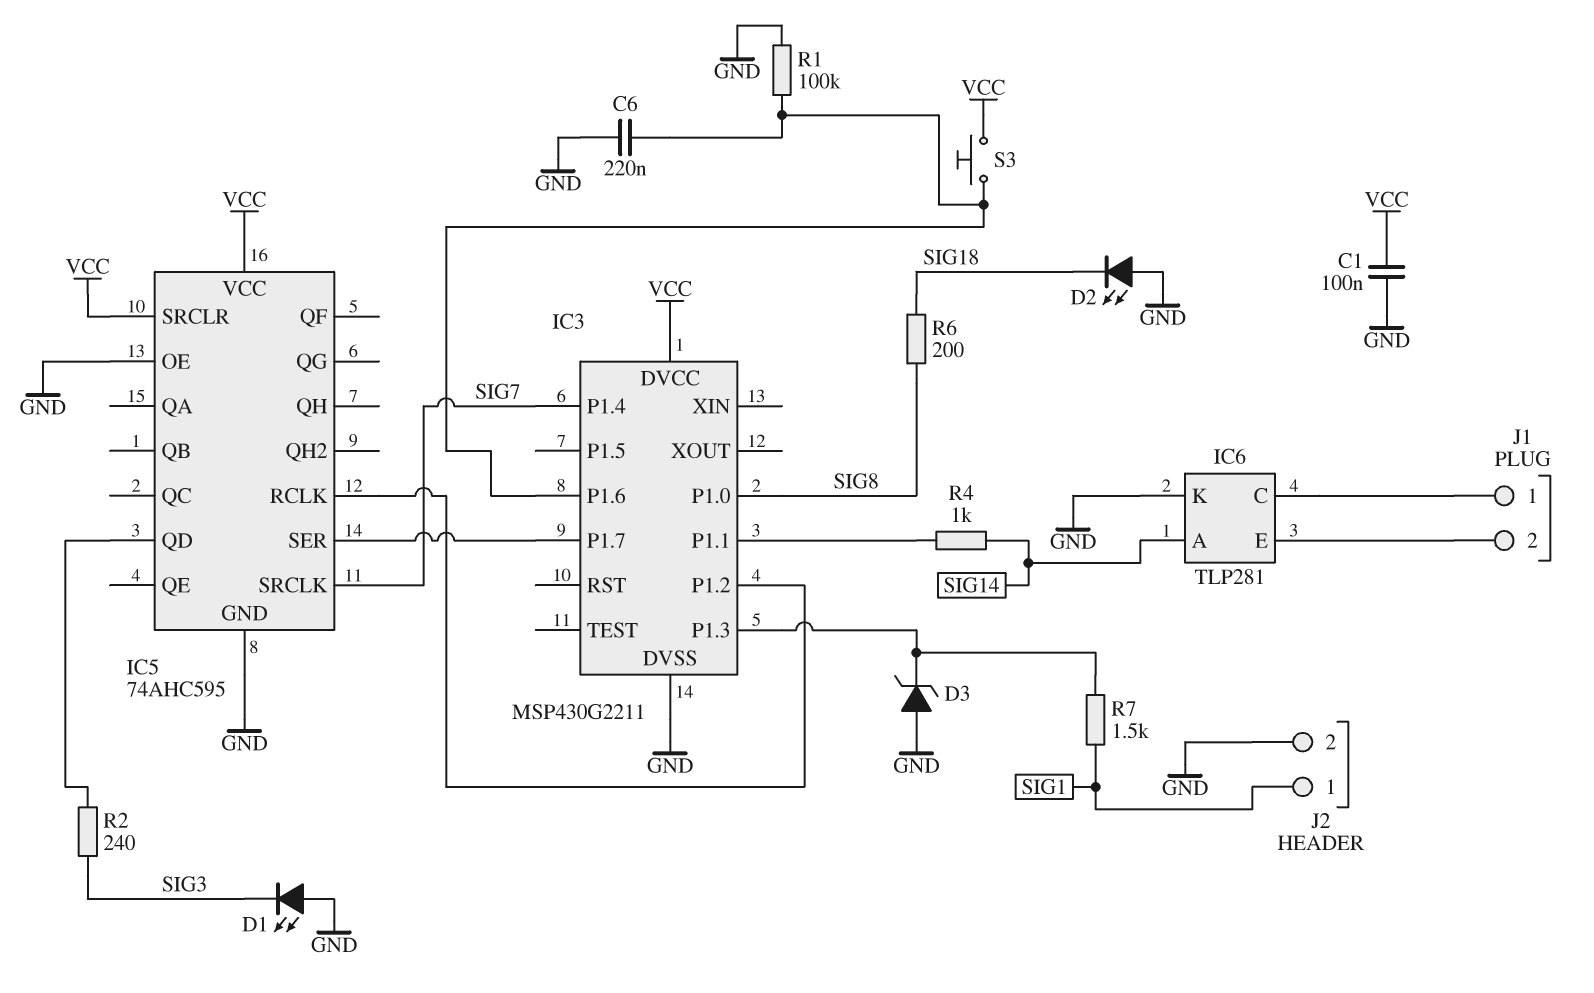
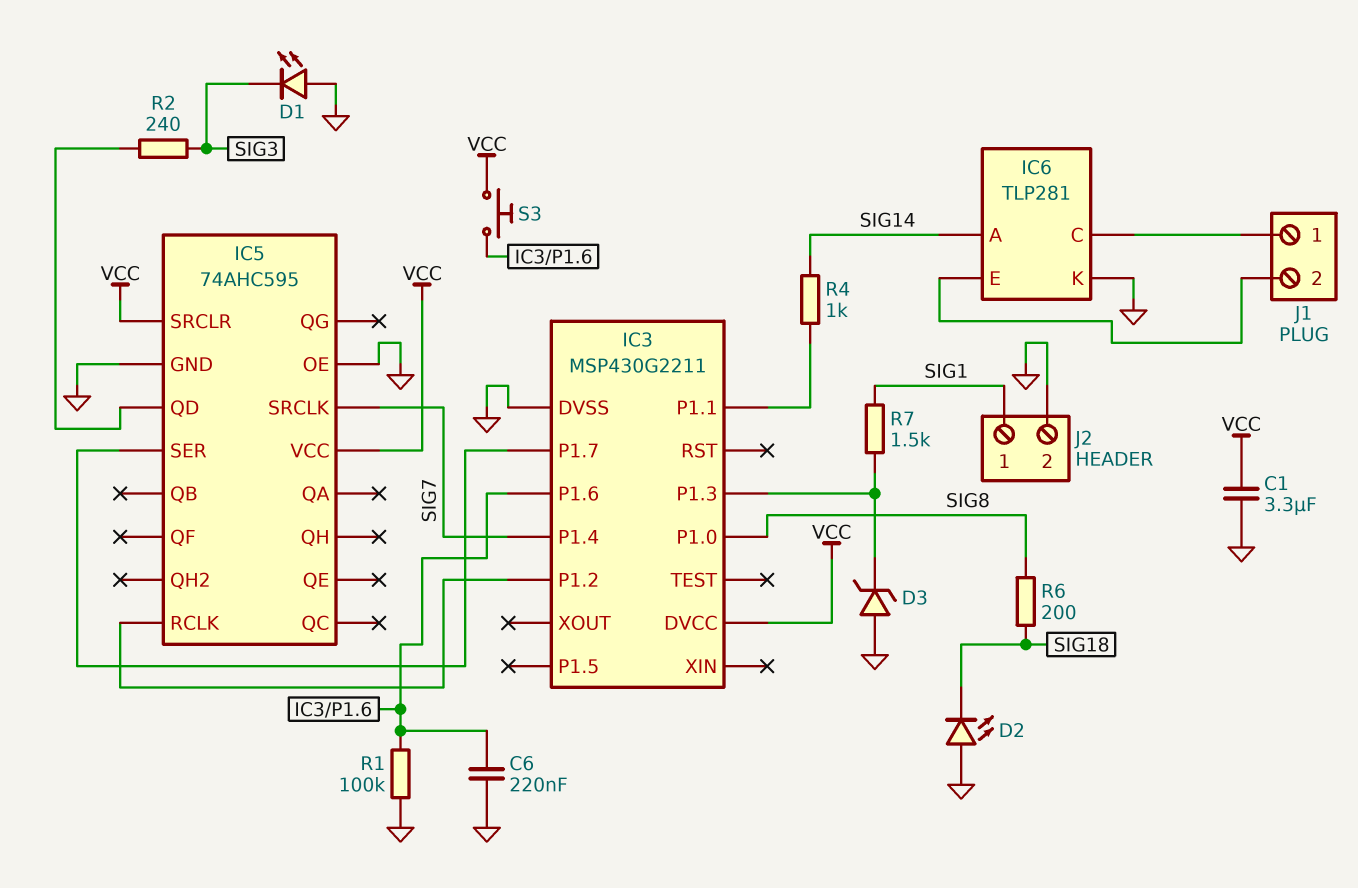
C1: 100nF (GND, VCC) -> 3.3uF (GND, VCC)

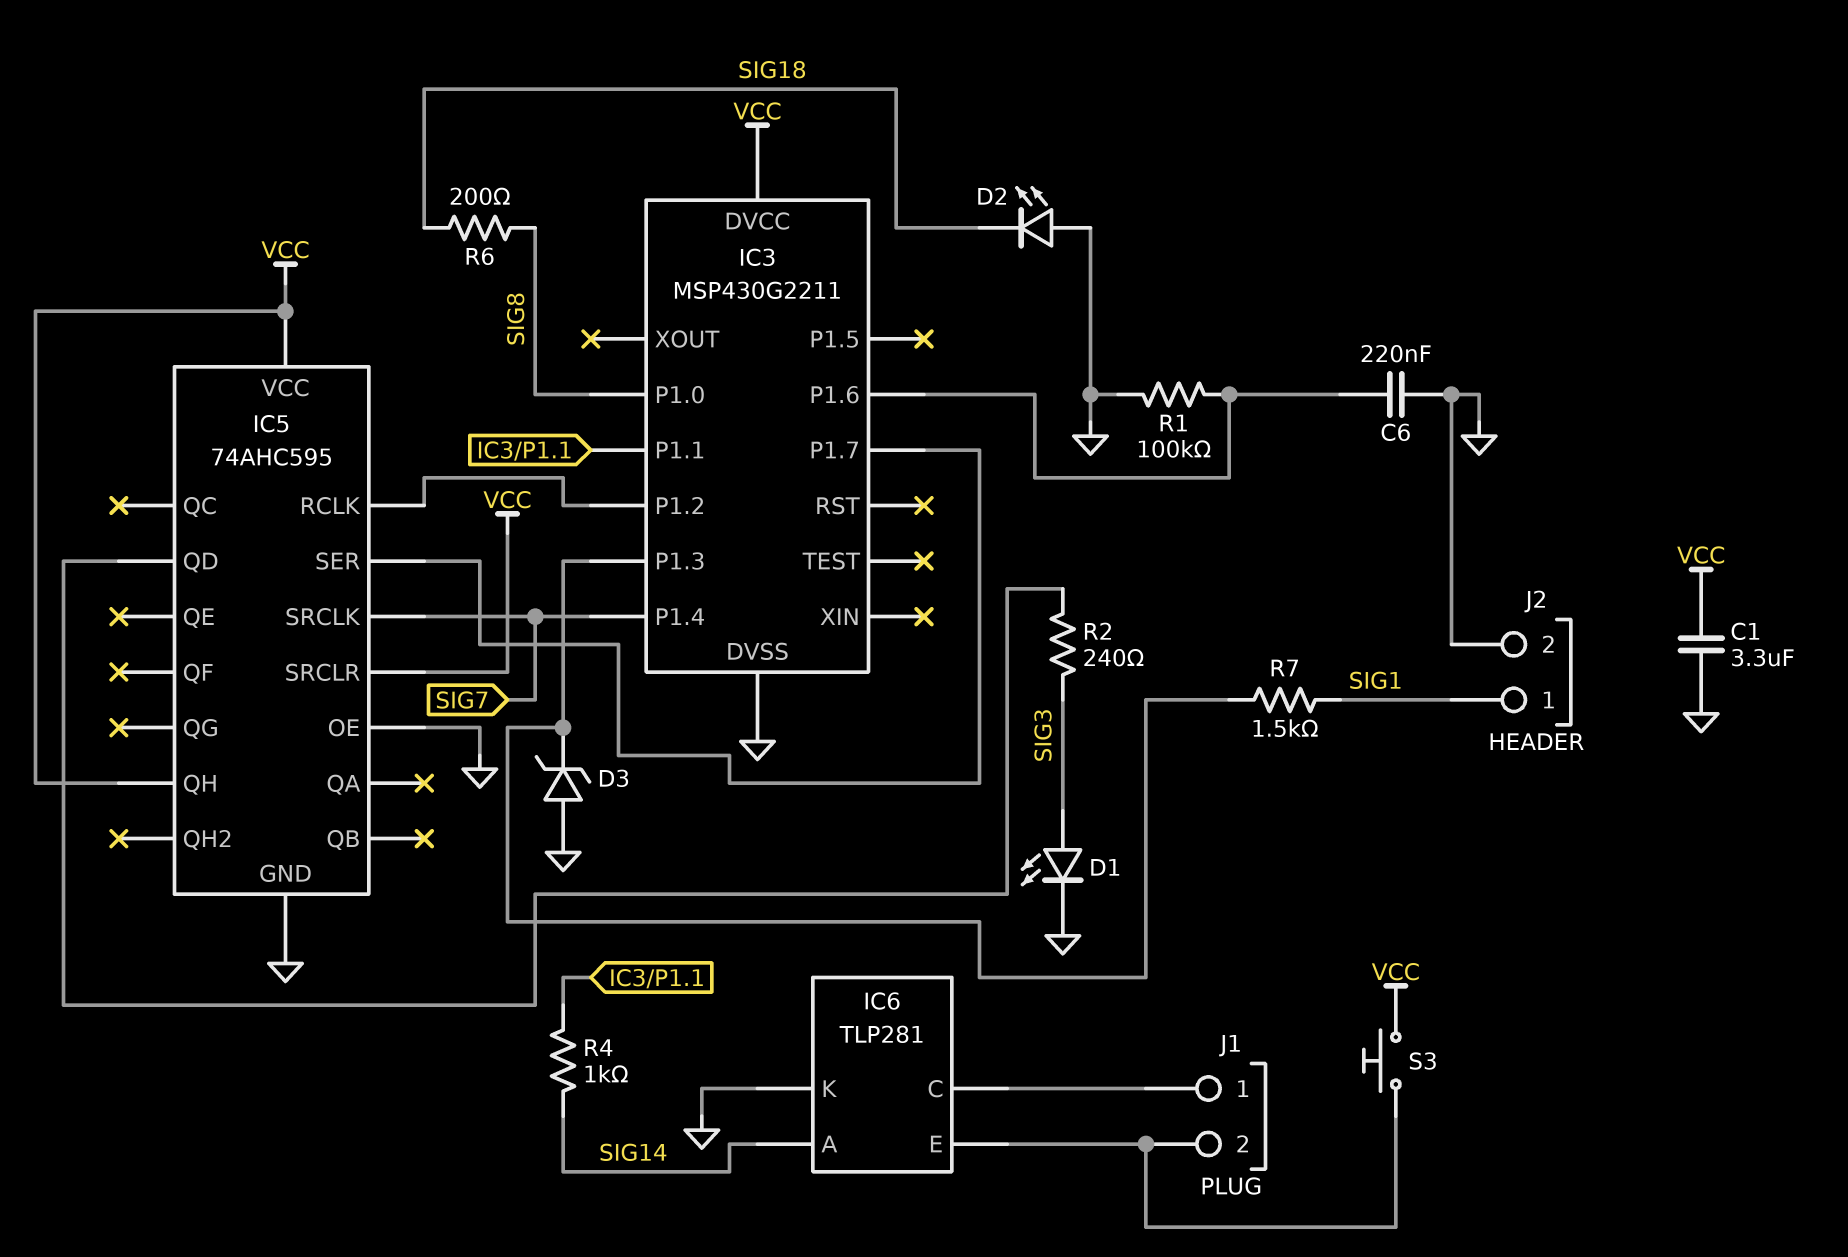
D1: LED (A GND, K SIG3) -> LED (A SIG3, K GND)
IC5 pin QH: none -> VCC
S3: button (IC3/P1.6, VCC) -> button (IC6/E, VCC)

